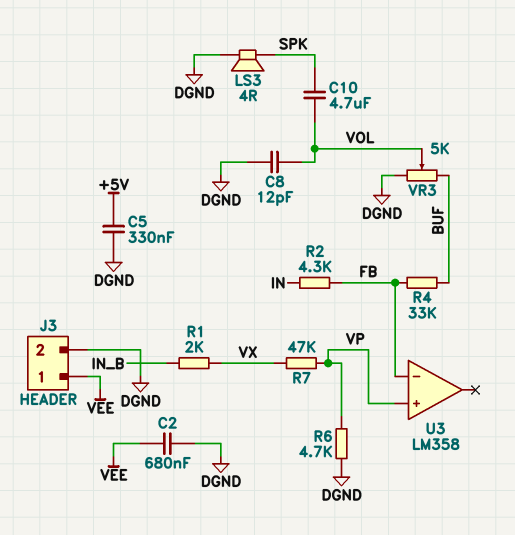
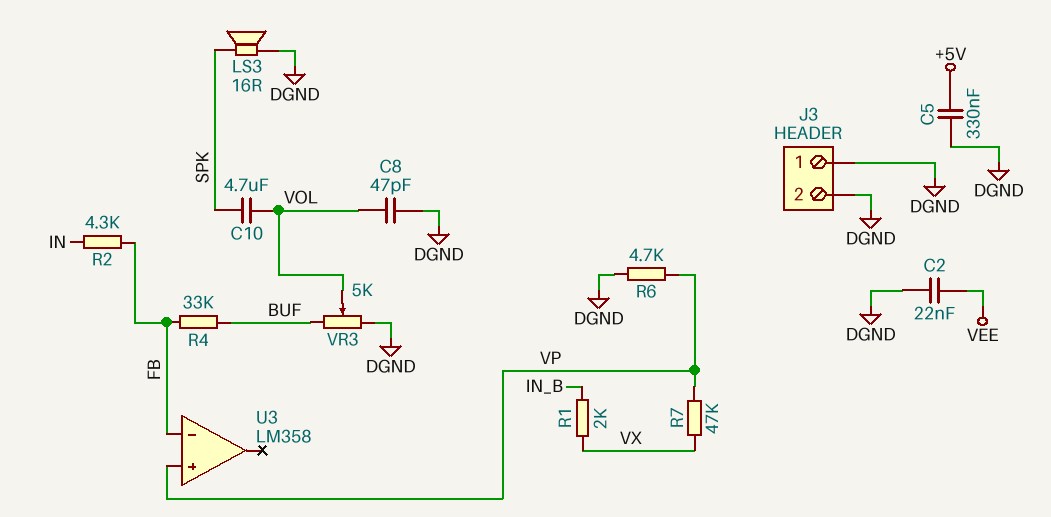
C2: 680nF (DGND, VEE) -> 22nF (DGND, VEE)
C8: 12pF (DGND, VOL) -> 47pF (DGND, VOL)
J3 pin 1: VEE -> DGND
LS3: speaker 4R (DGND, SPK) -> speaker 16R (DGND, SPK)

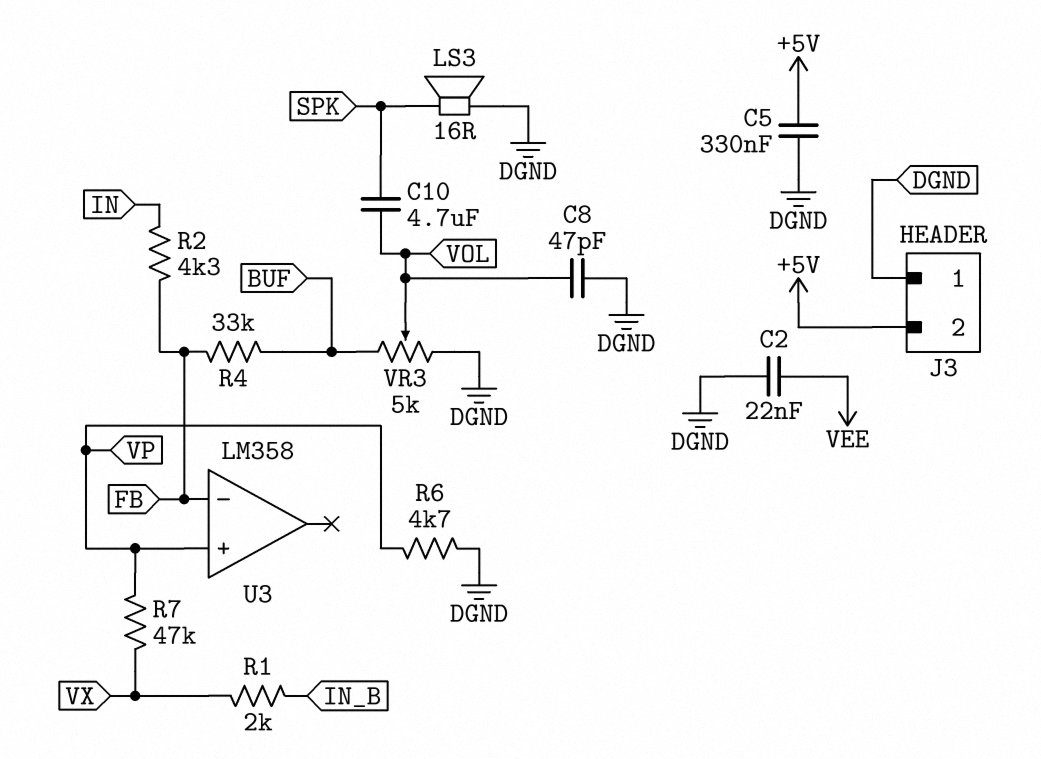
J3 pin 2: DGND -> +5V

